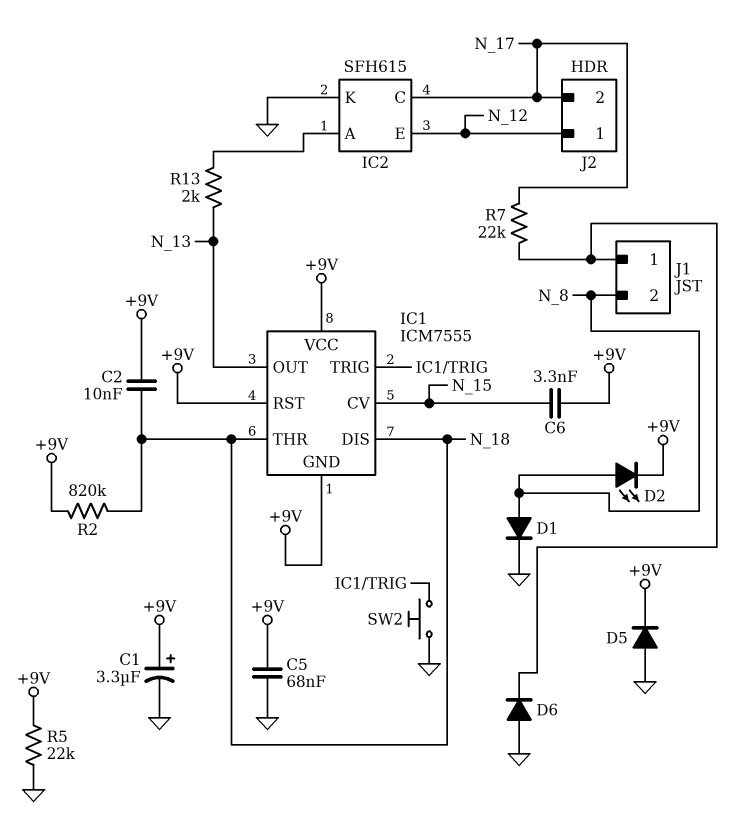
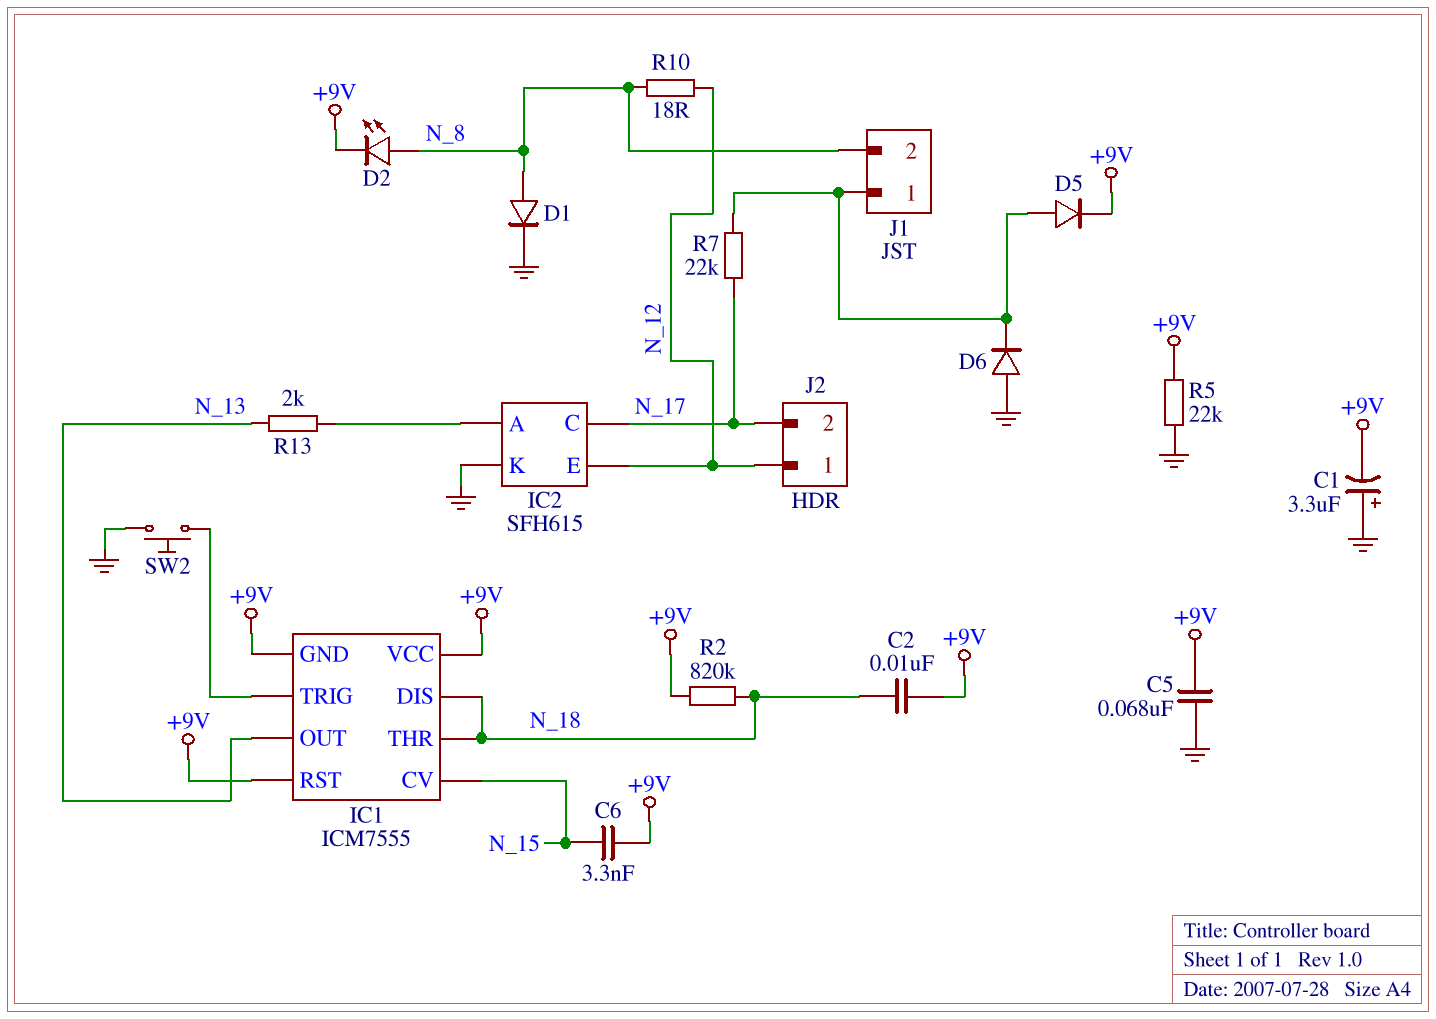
C1: 3.3uF (plus +9V, minus GND) -> 3.3uF (plus GND, minus +9V)
D5: diode (A GND, K +9V) -> diode (A J1/1, K +9V)
R10: none -> 18 (N_8, N_12)

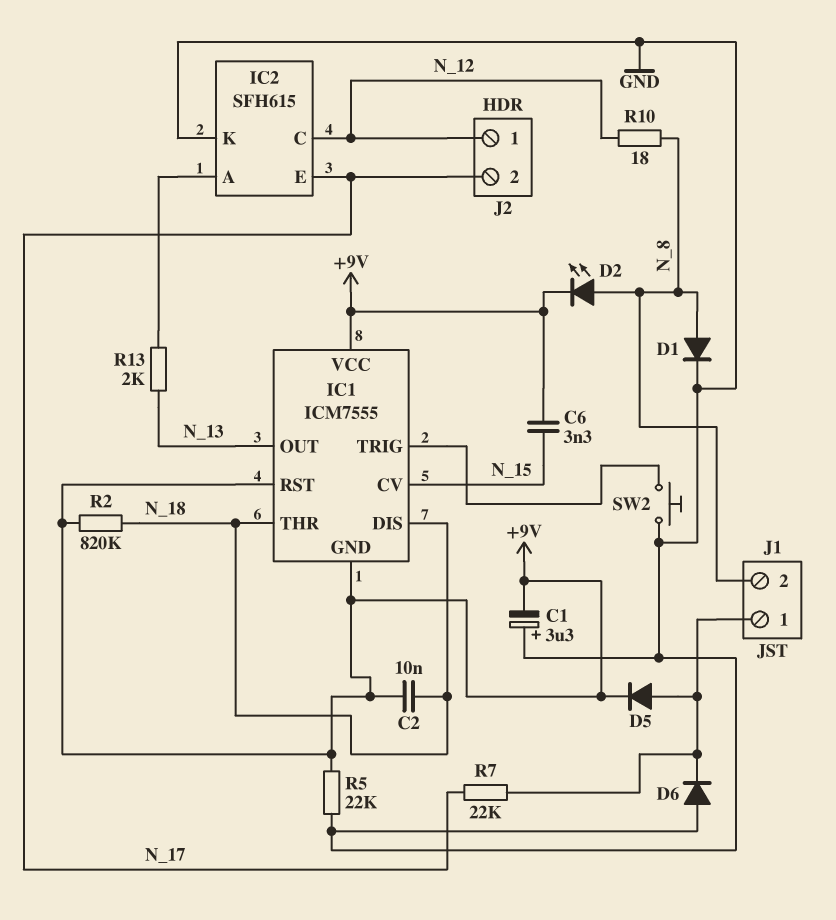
C5: 68nF (+9V, GND) -> none
IC2 pin C: N_17 -> N_12
IC2 pin E: N_12 -> N_17

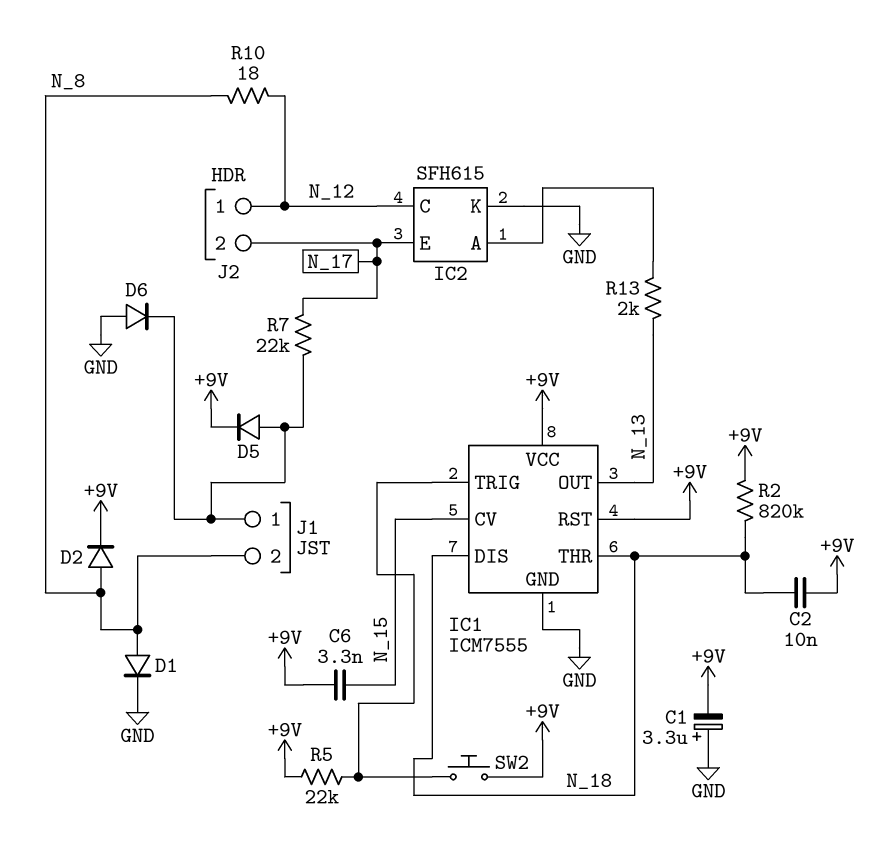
D2: LED (A N_8, K +9V) -> diode (A N_8, K +9V)
IC1 pin GND: +9V -> GND
R5: 22k (+9V, GND) -> 22k (+9V, IC1/TRIG)
SW2: button (GND, IC1/TRIG) -> button (+9V, IC1/TRIG)

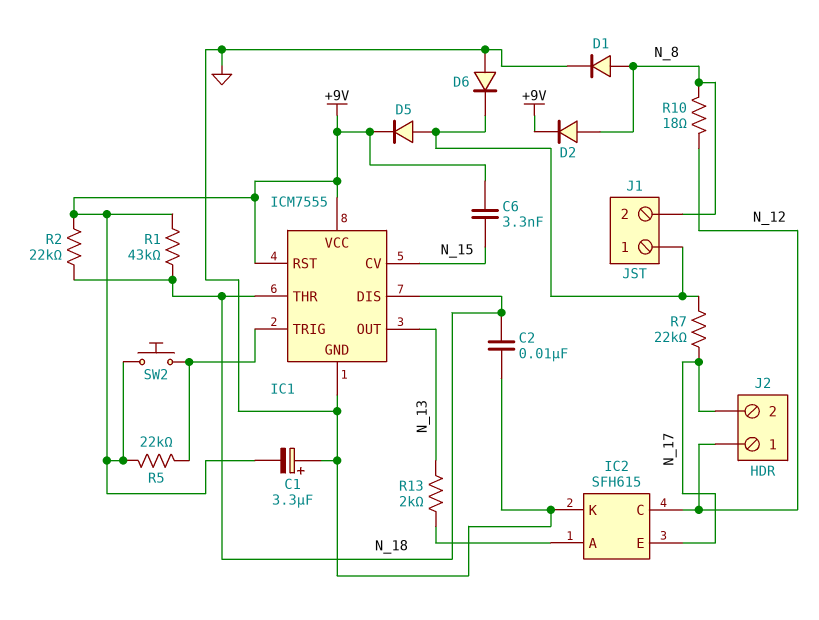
C2: 10nF (+9V, N_18) -> 10nF (GND, N_18)
R1: none -> 43k (+9V, N_18)
R2: 820k (+9V, N_18) -> 22k (+9V, N_18)

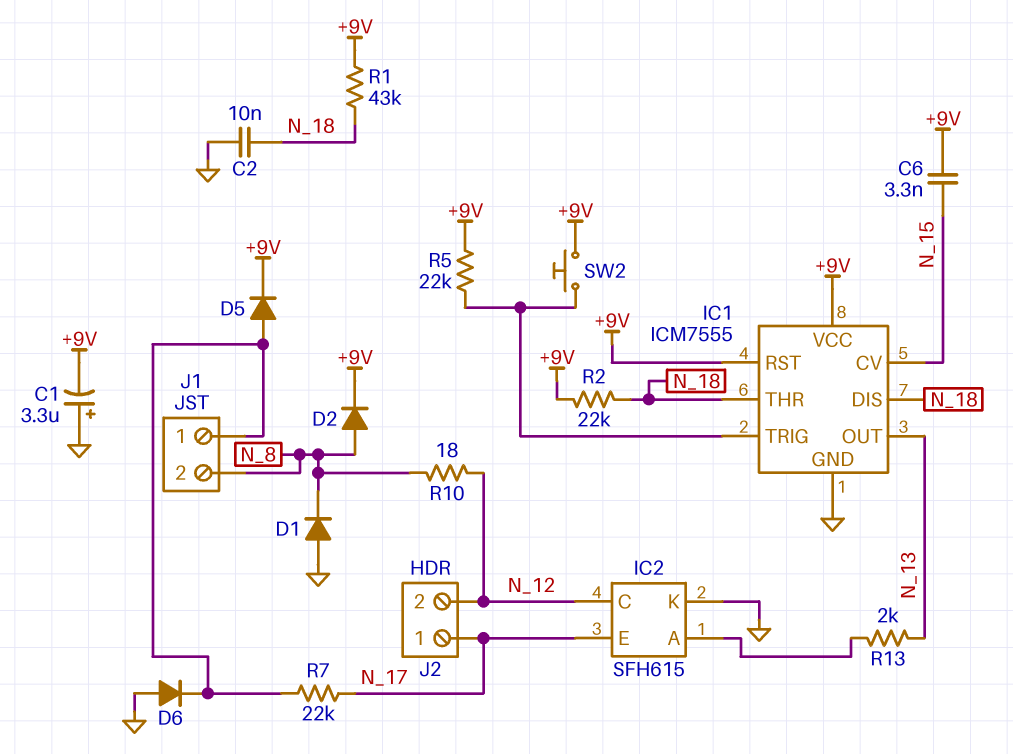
D1: diode (A N_8, K GND) -> diode (A GND, K N_8)
J2 pin 1: N_12 -> N_17
J2 pin 2: N_17 -> N_12

